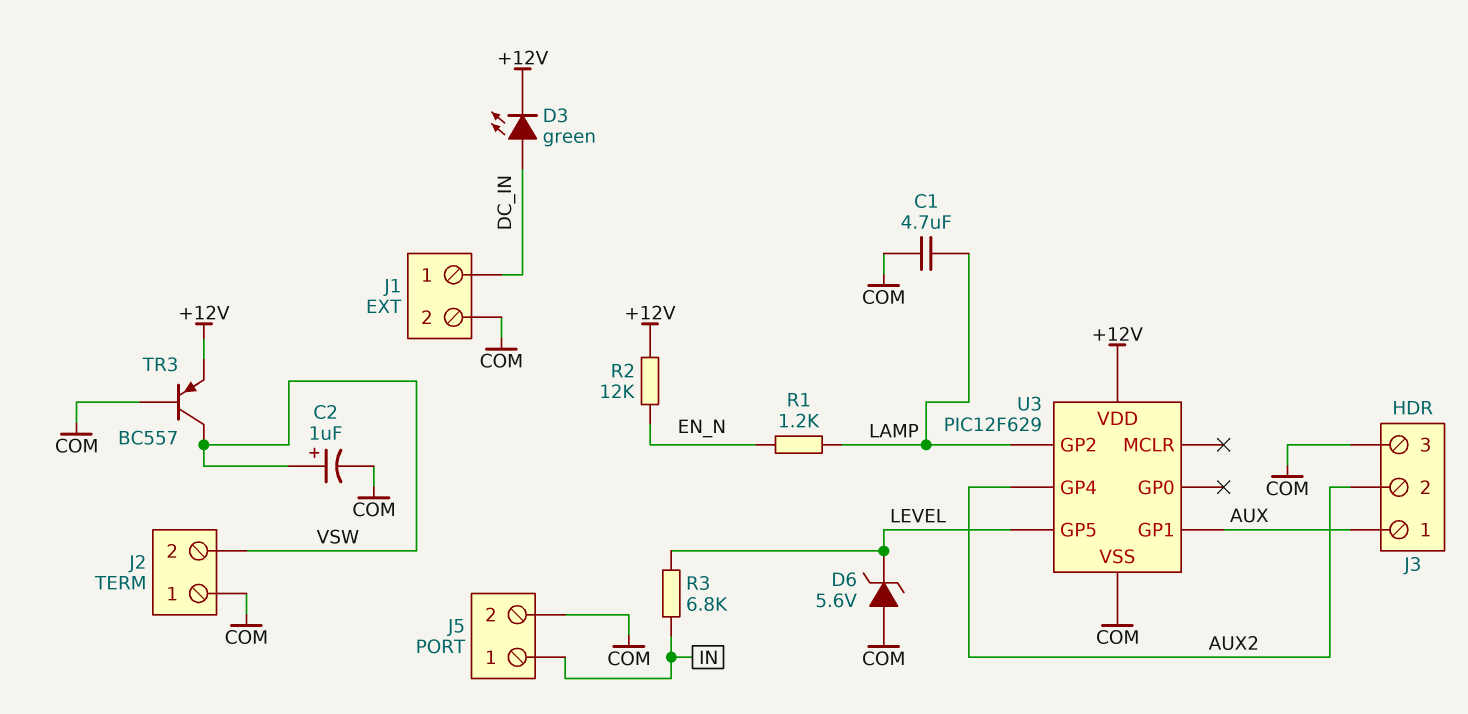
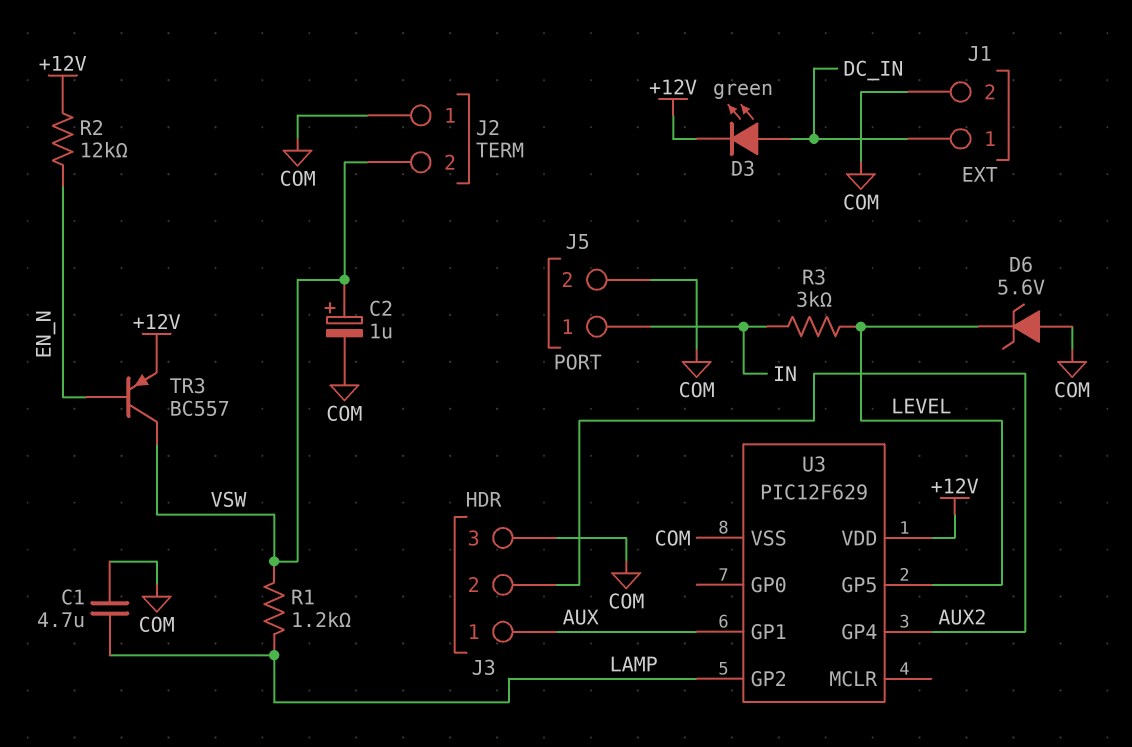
R1: 1.2k (EN_N, LAMP) -> 1.2k (LAMP, VSW)
R3: 6.8k (IN, LEVEL) -> 3k (IN, LEVEL)
TR3: PNP BC557 (B COM, C VSW, E +12V) -> PNP BC557 (B EN_N, C VSW, E +12V)

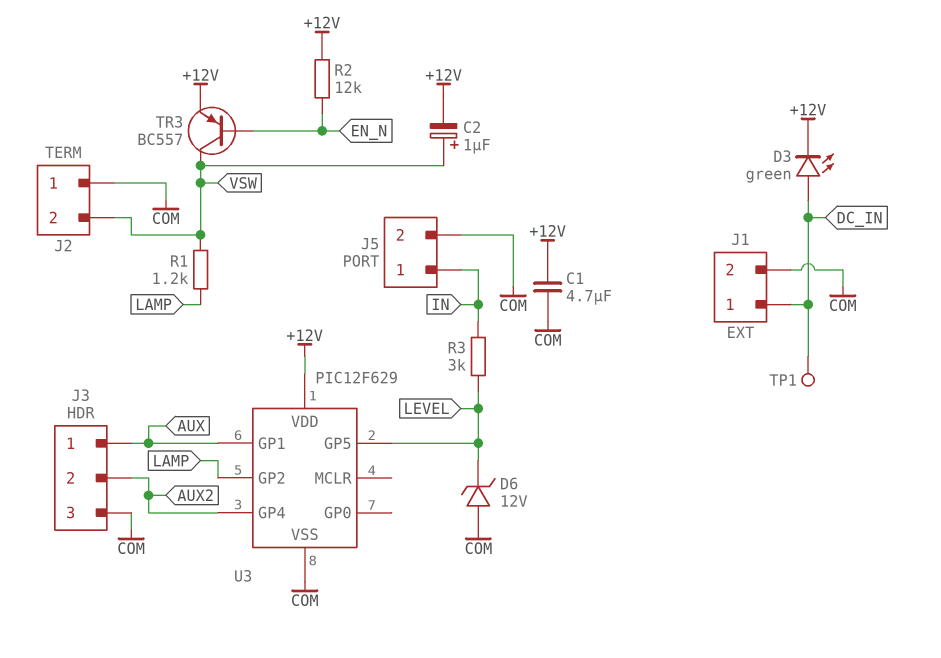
C1: 4.7uF (COM, LAMP) -> 4.7uF (+12V, COM)
C2: 1uF (plus VSW, minus COM) -> 1uF (plus VSW, minus +12V)
D6: zener 5.6V (A COM, K LEVEL) -> zener 12V (A COM, K LEVEL)
TP1: none -> test point (DC_IN)

